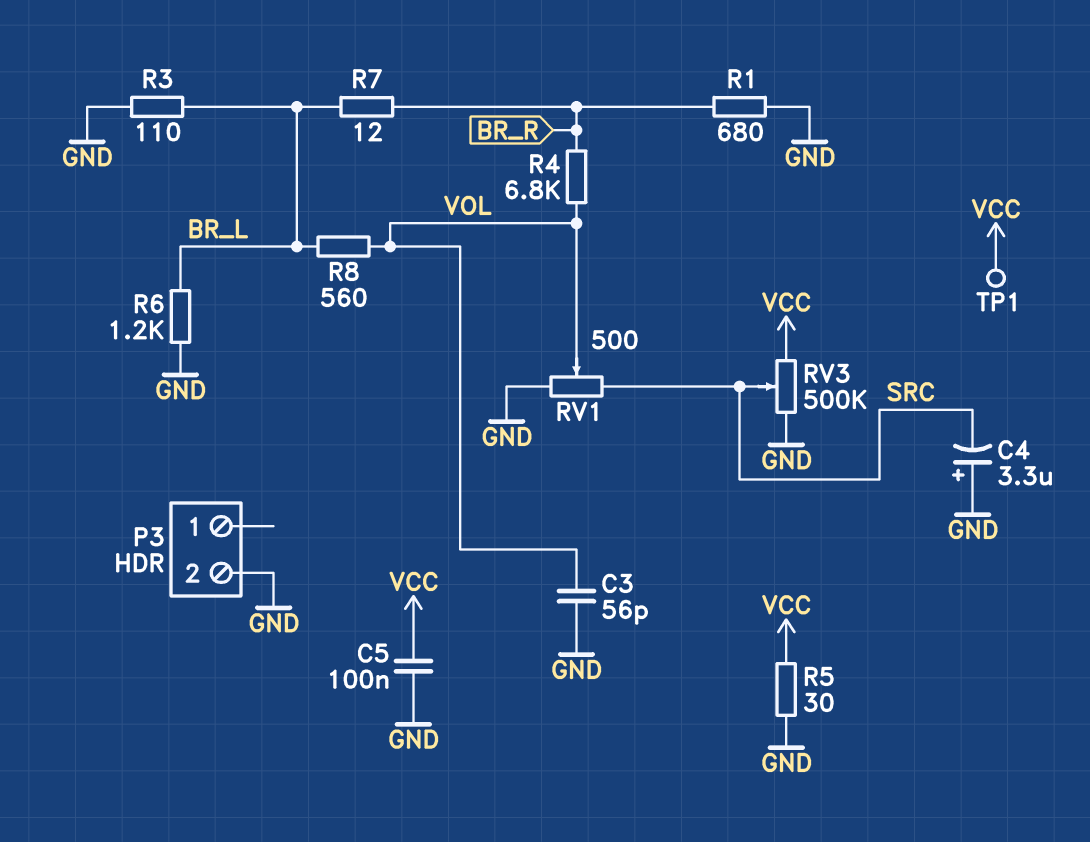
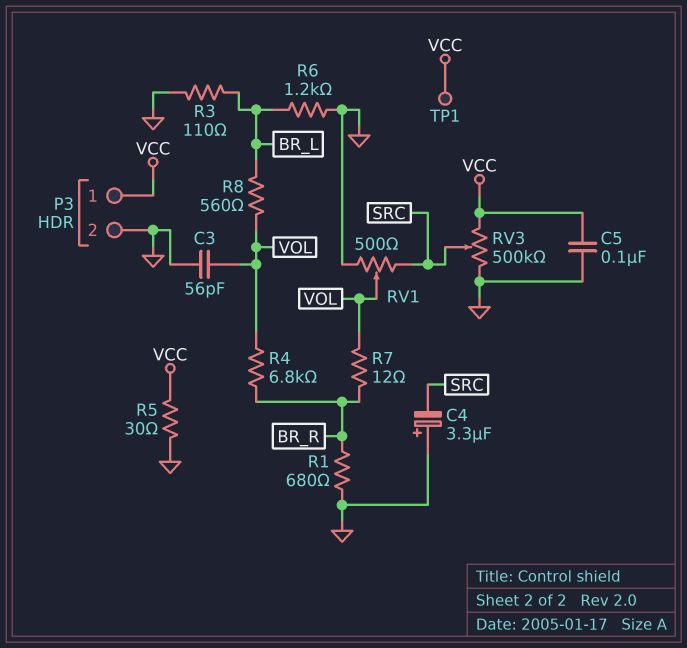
P3 pin 1: none -> VCC
R7: 12 (BR_L, BR_R) -> 12 (BR_R, VOL)

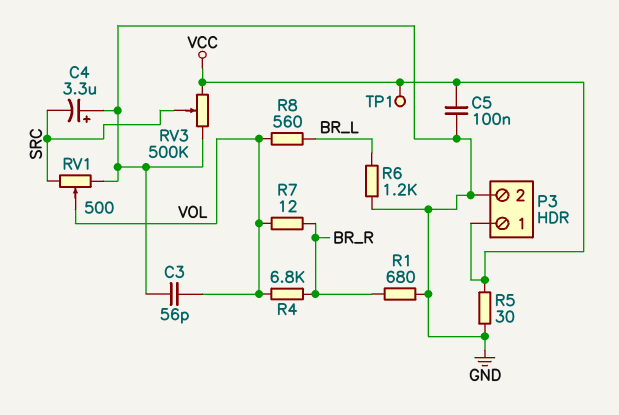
R3: 110 (BR_L, GND) -> none

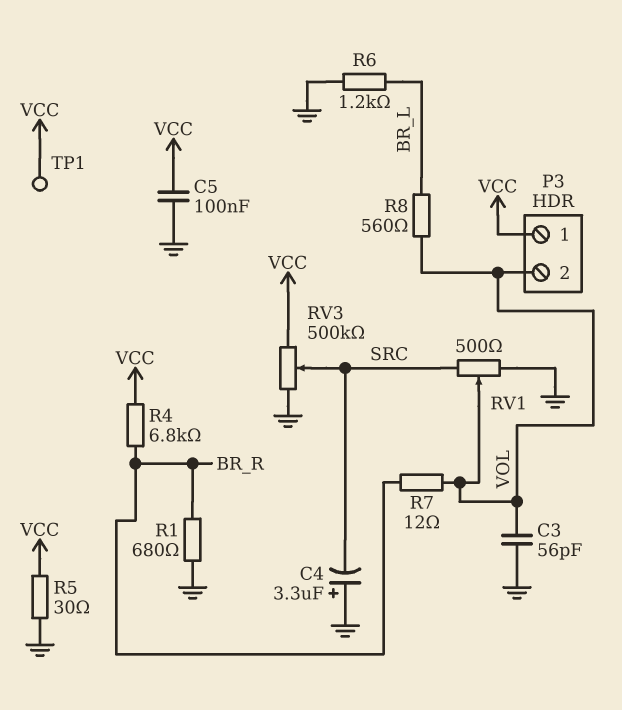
P3 pin 2: GND -> VOL
R4: 6.8k (BR_R, VOL) -> 6.8k (BR_R, VCC)

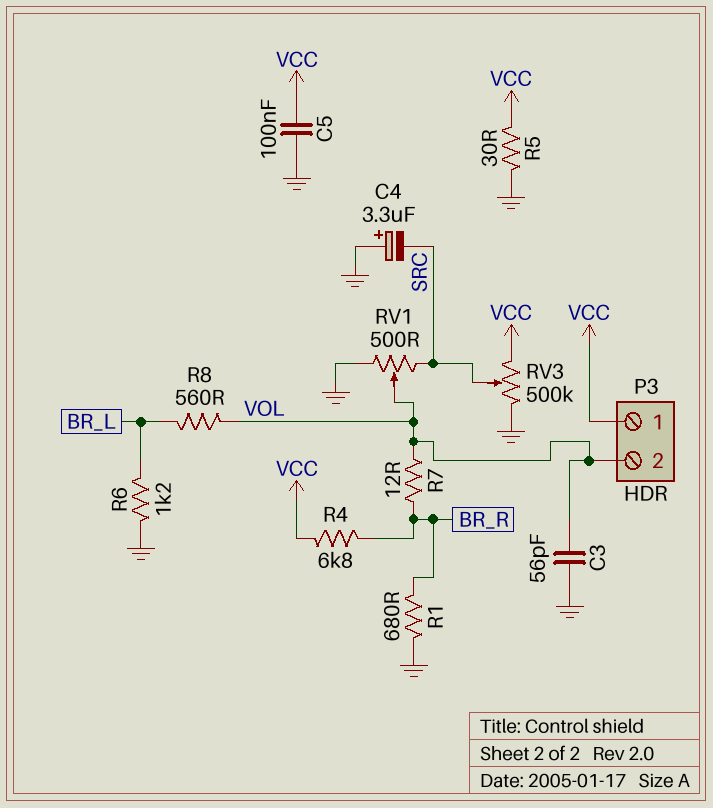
TP1: test point (VCC) -> none

